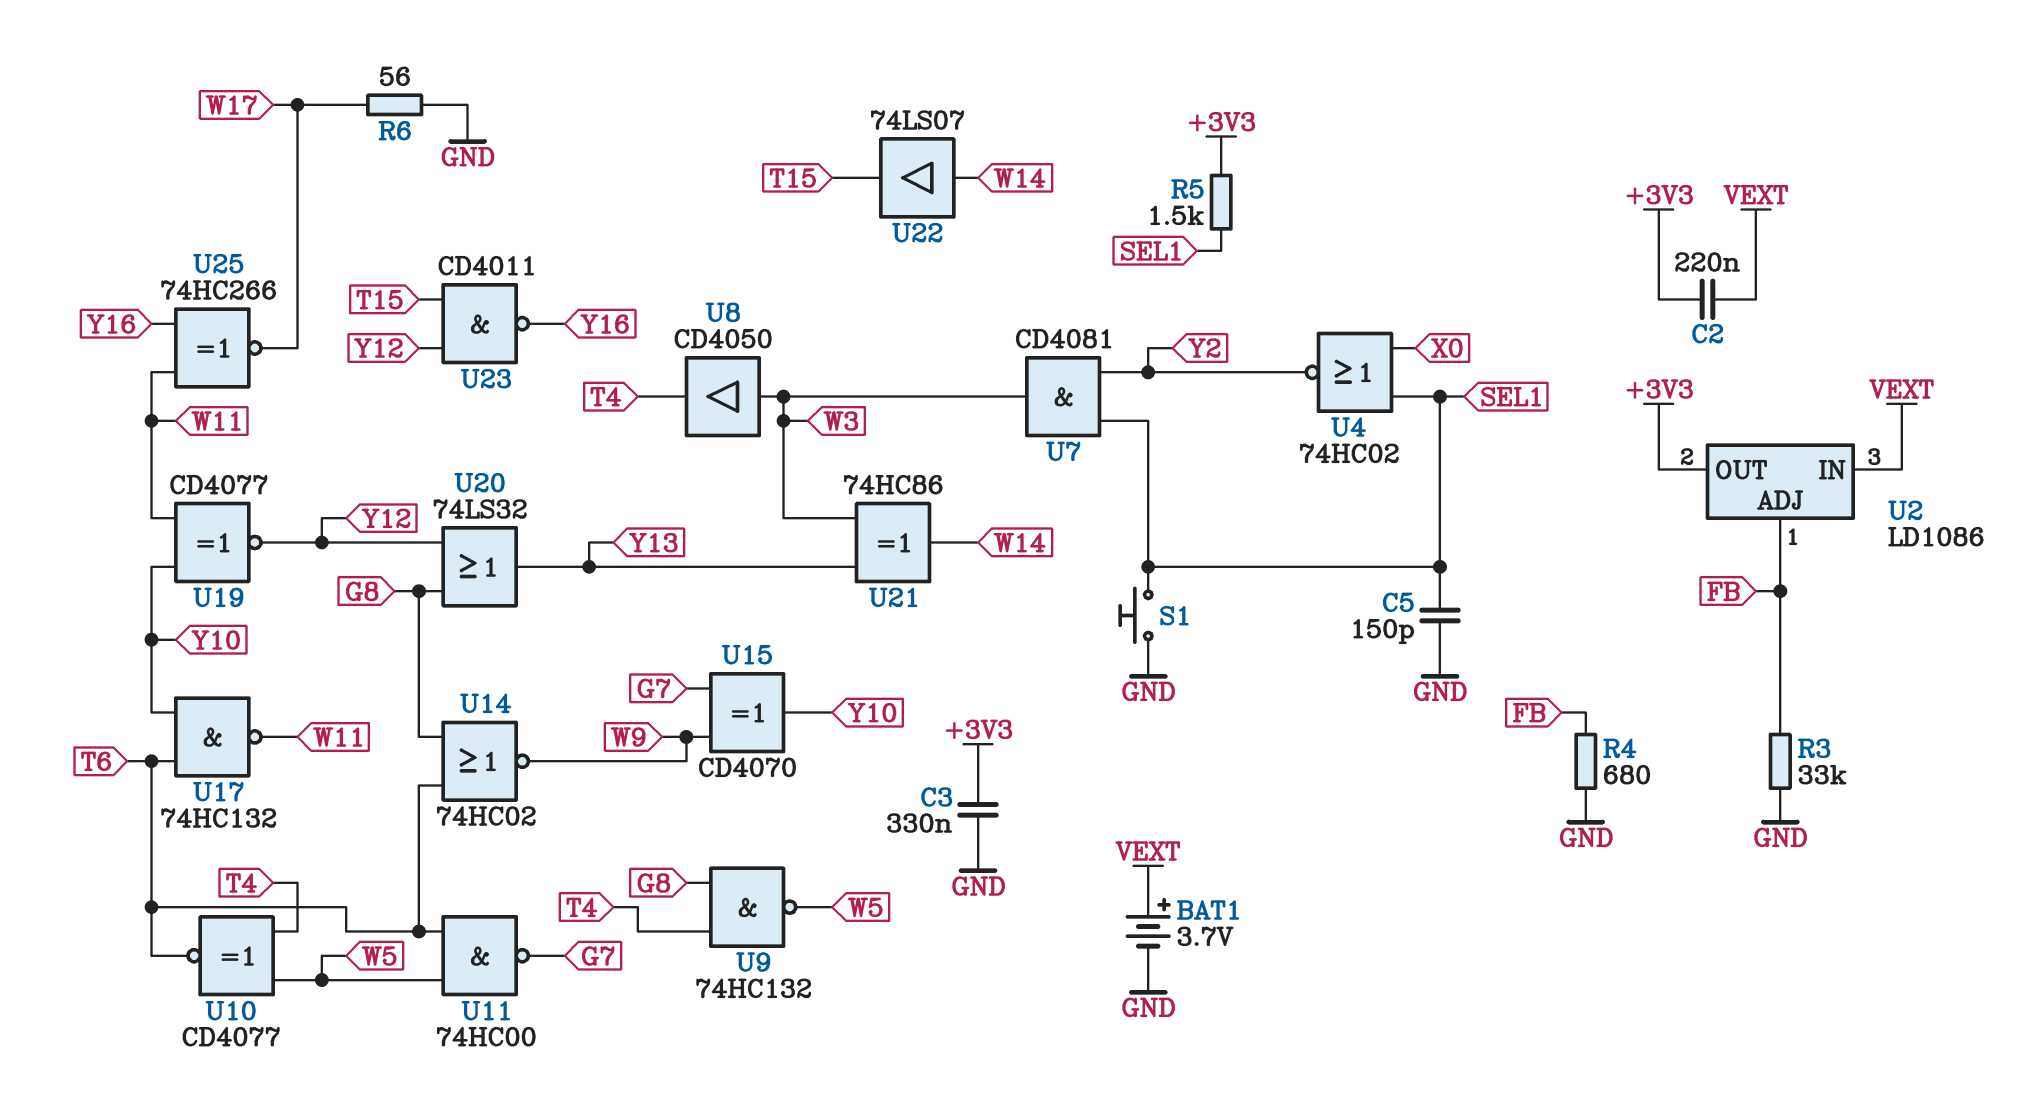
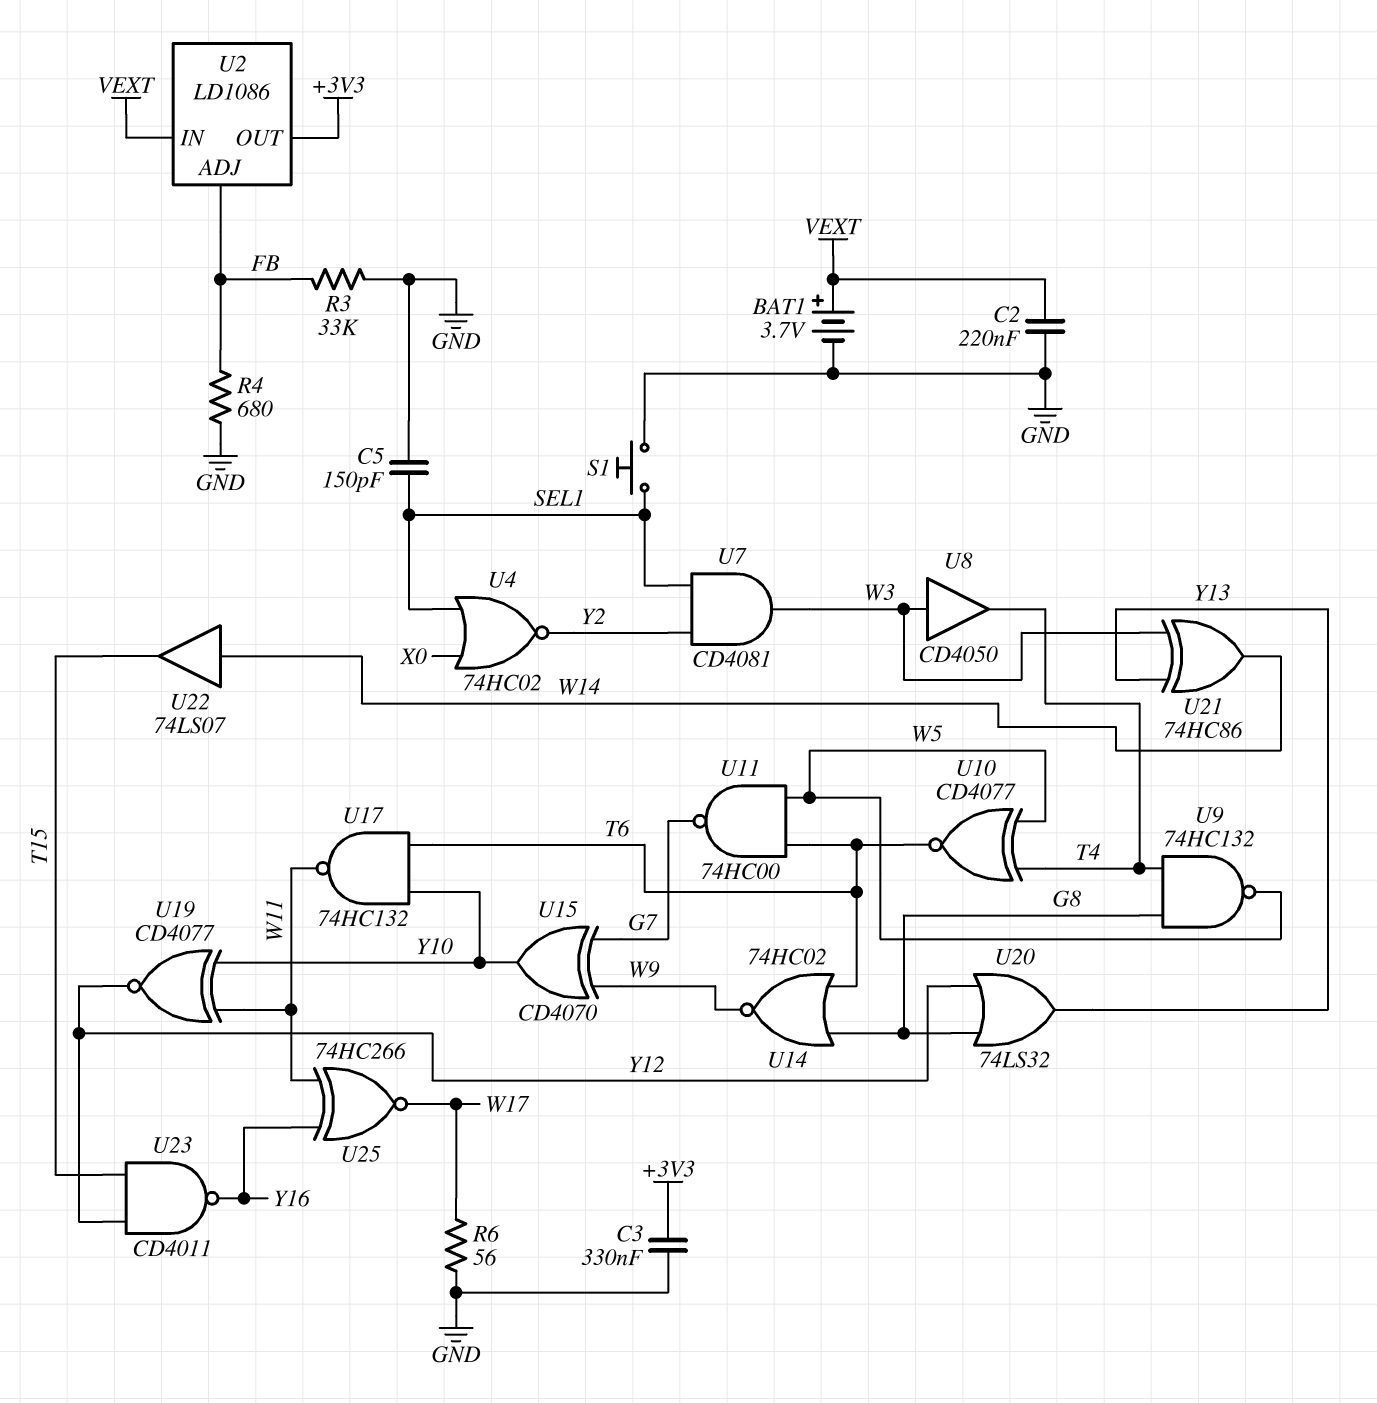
C2: 220nF (+3V3, VEXT) -> 220nF (GND, VEXT)
R5: 1.5k (+3V3, SEL1) -> none

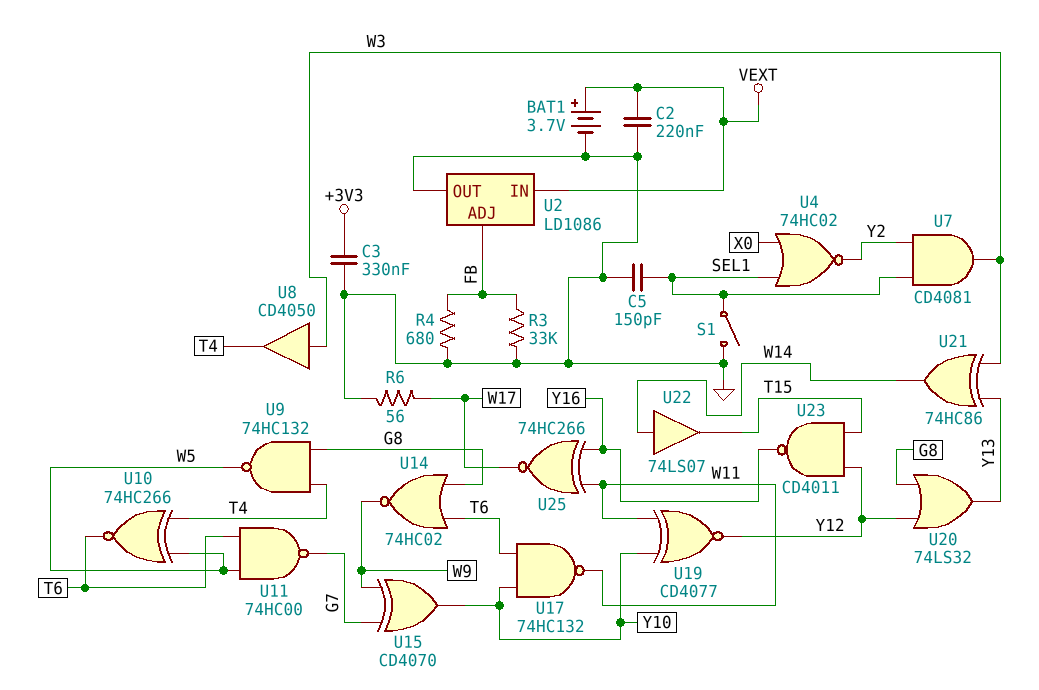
S1: button (GND, SEL1) -> switch (GND, SEL1)
U2 pin OUT: +3V3 -> GND
U10: XNOR CD4077 (in T4, in W5, out T6) -> XNOR 74HC266 (in T4, in W5, out T6)

